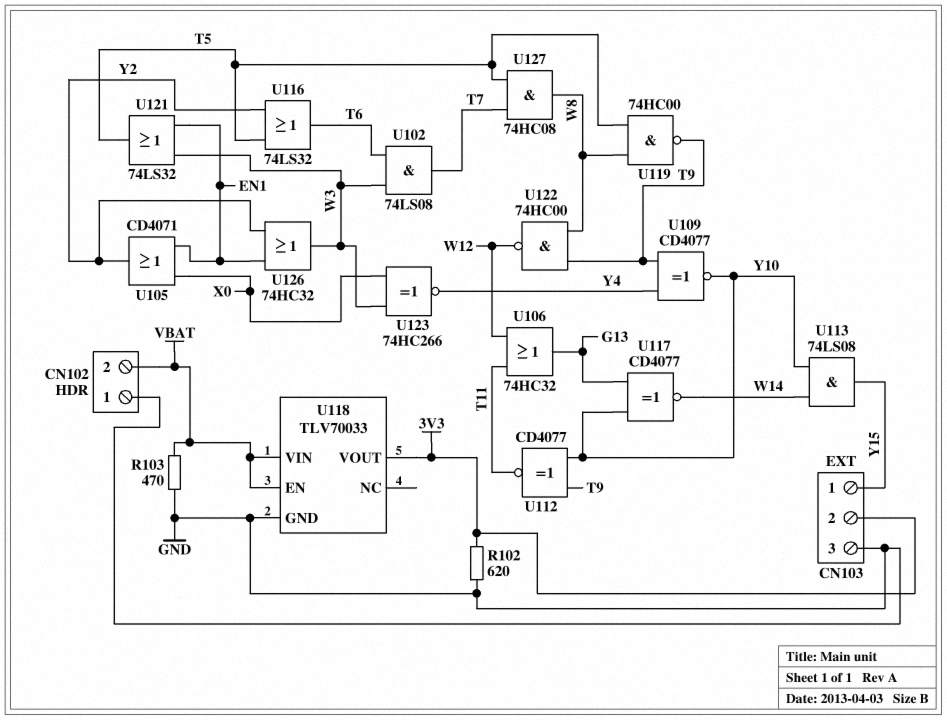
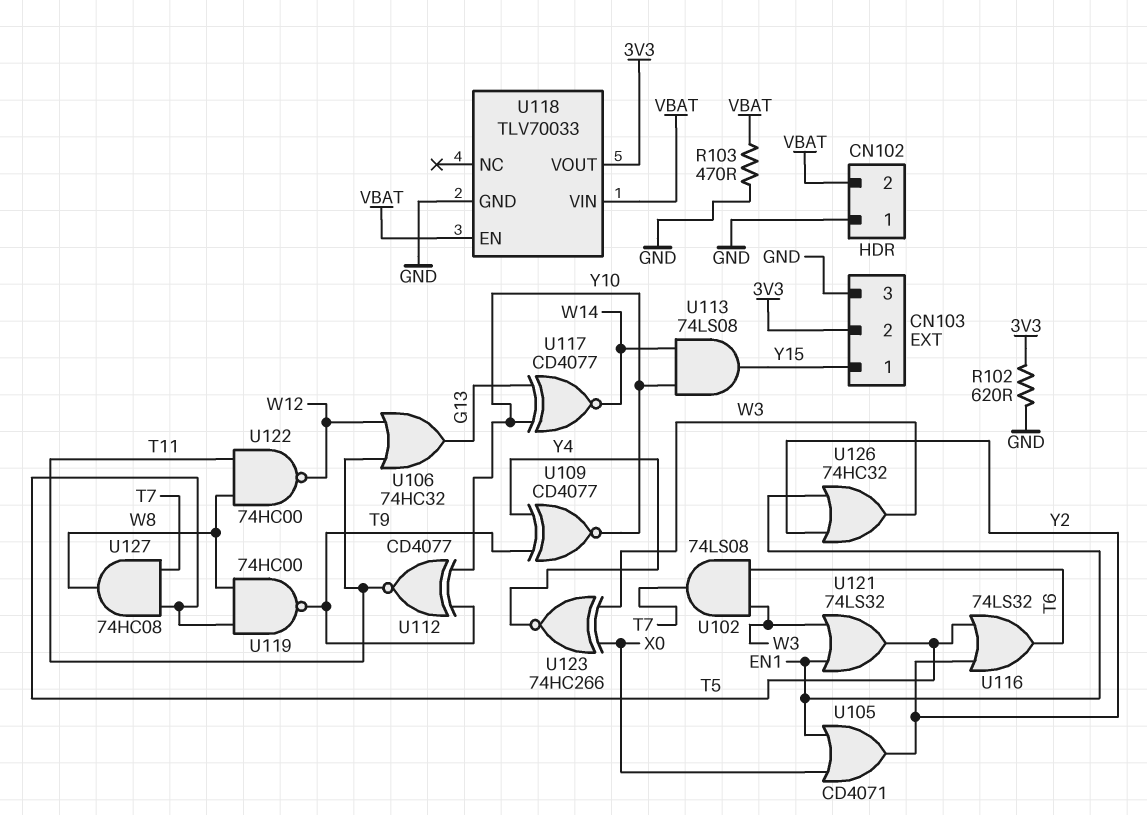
U122: NAND 74HC00 (in T9, in W8, out W12) -> NAND 74HC00 (in T11, in W8, out W12)

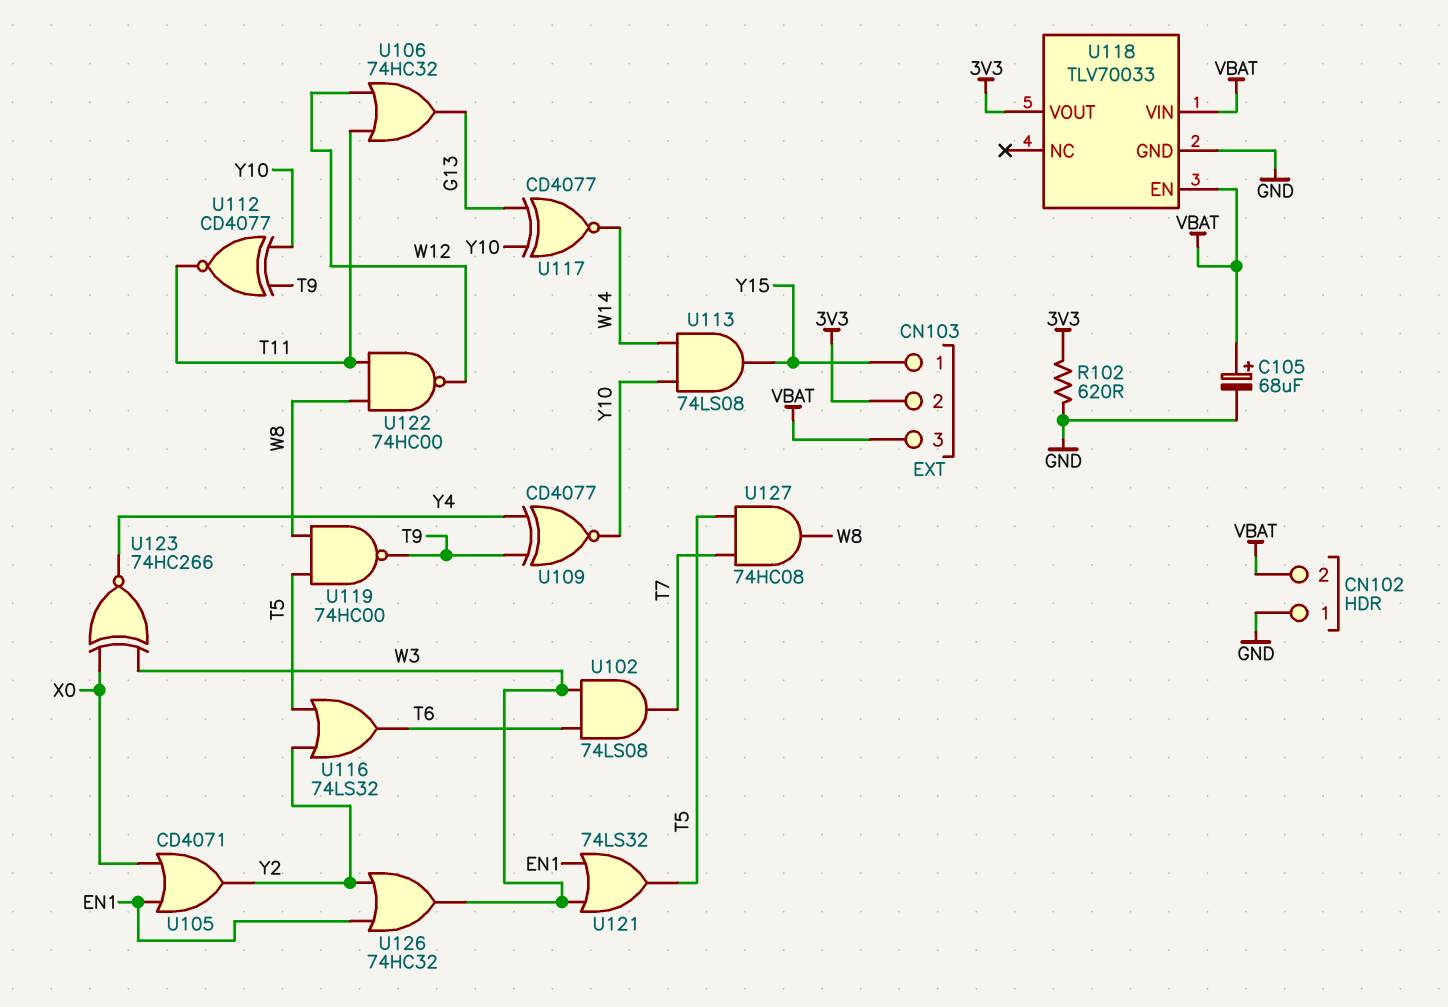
C105: none -> 68uF (plus VBAT, minus GND)
CN103 pin 3: GND -> VBAT
R103: 470 (GND, VBAT) -> none

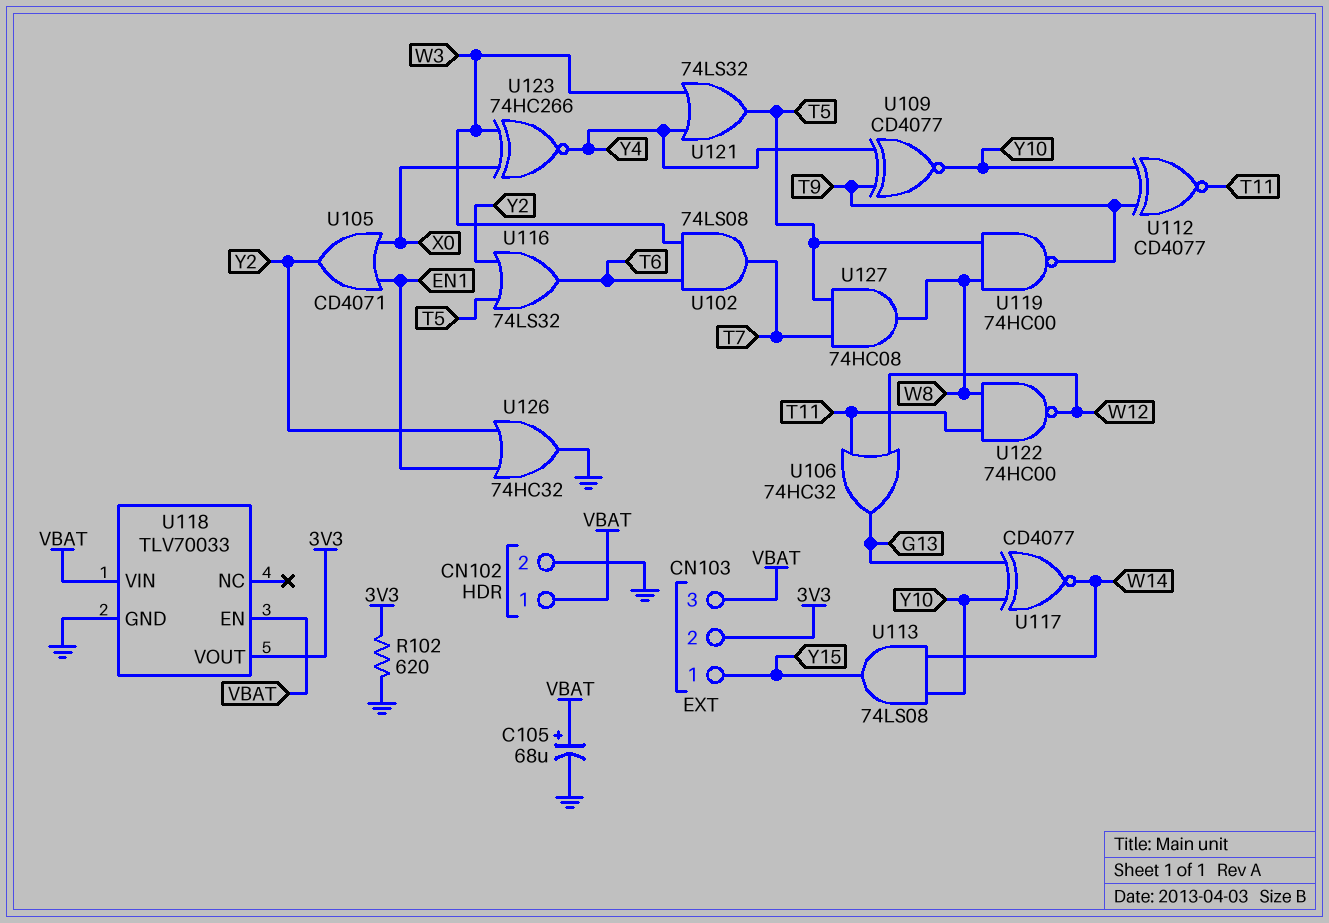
CN102 pin 1: GND -> VBAT
CN102 pin 2: VBAT -> GND
U121: OR 74LS32 (in EN1, in W3, out T5) -> OR 74LS32 (in W3, in Y4, out T5)
U126: OR 74HC32 (in EN1, in Y2, out W3) -> OR 74HC32 (in EN1, in Y2, out GND)

